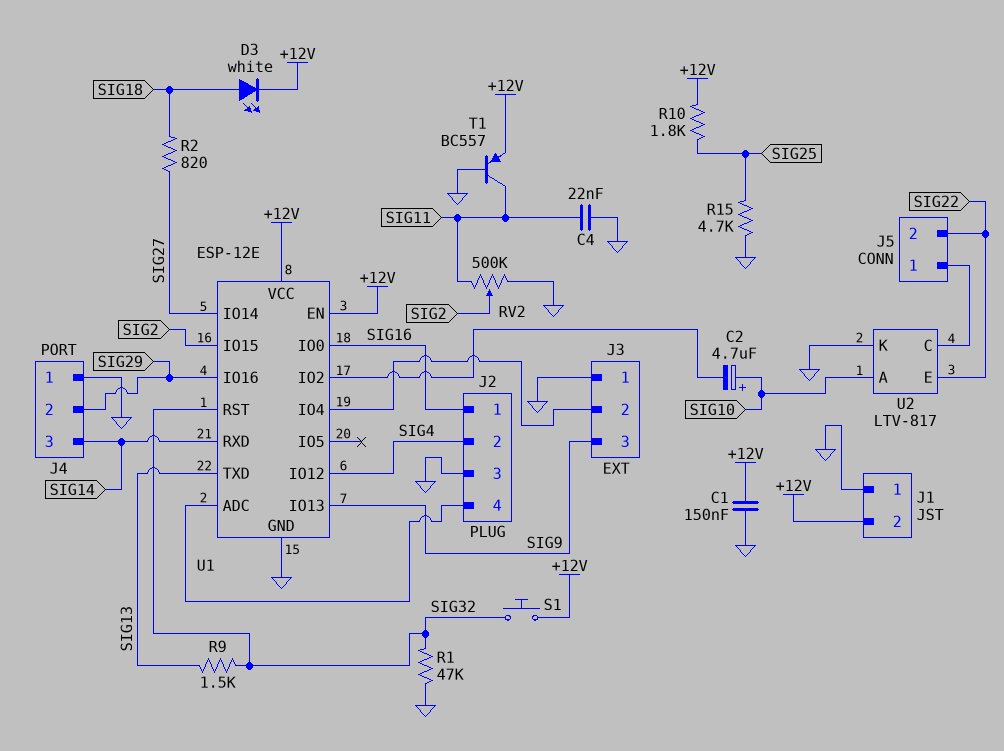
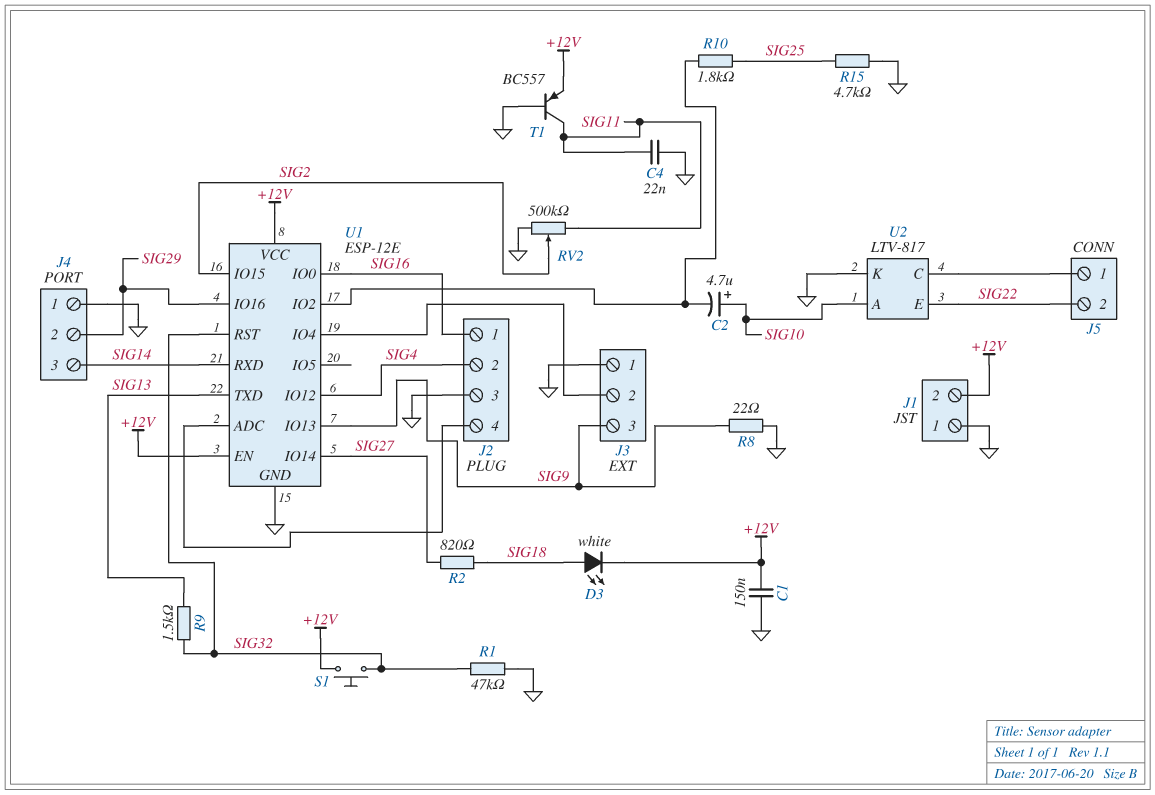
R8: none -> 22 (GND, SIG9)
R10: 1.8k (+12V, SIG25) -> 1.8k (SIG25, U1/IO2)

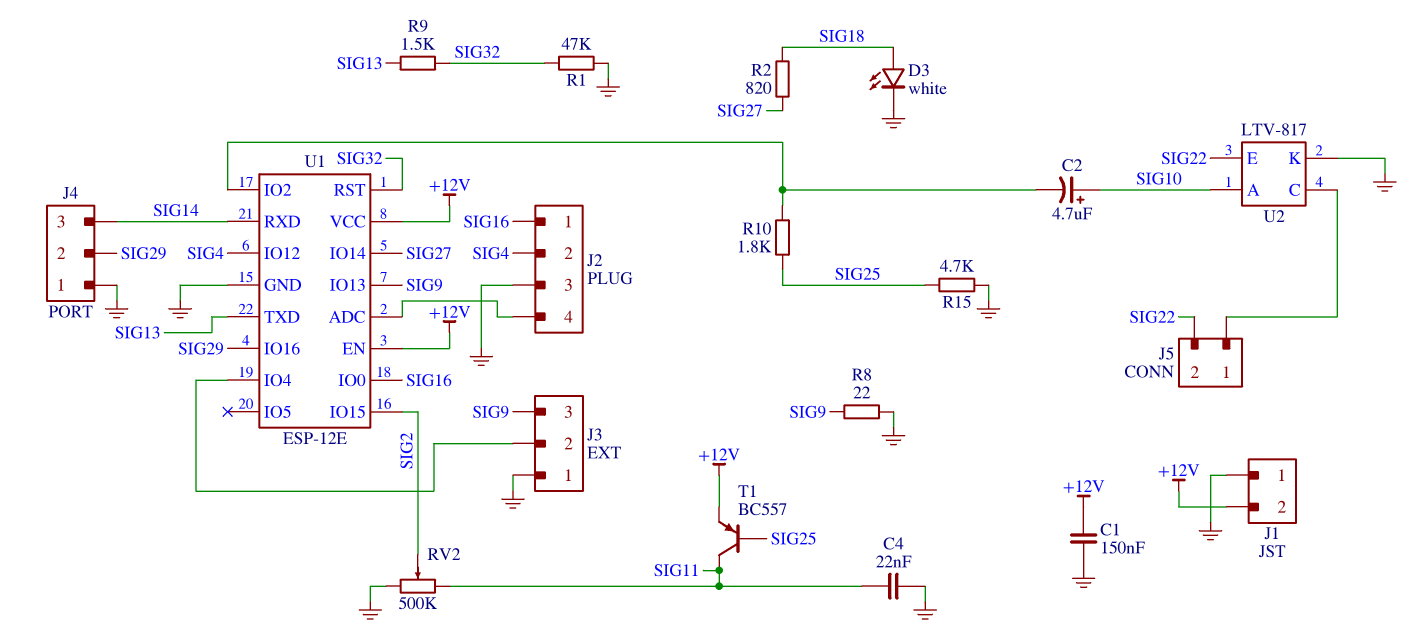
D3: LED white (A SIG18, K +12V) -> LED white (A SIG18, K GND)
S1: button (+12V, SIG32) -> none
T1: PNP BC557 (B GND, C SIG11, E +12V) -> PNP BC557 (B SIG25, C SIG11, E +12V)

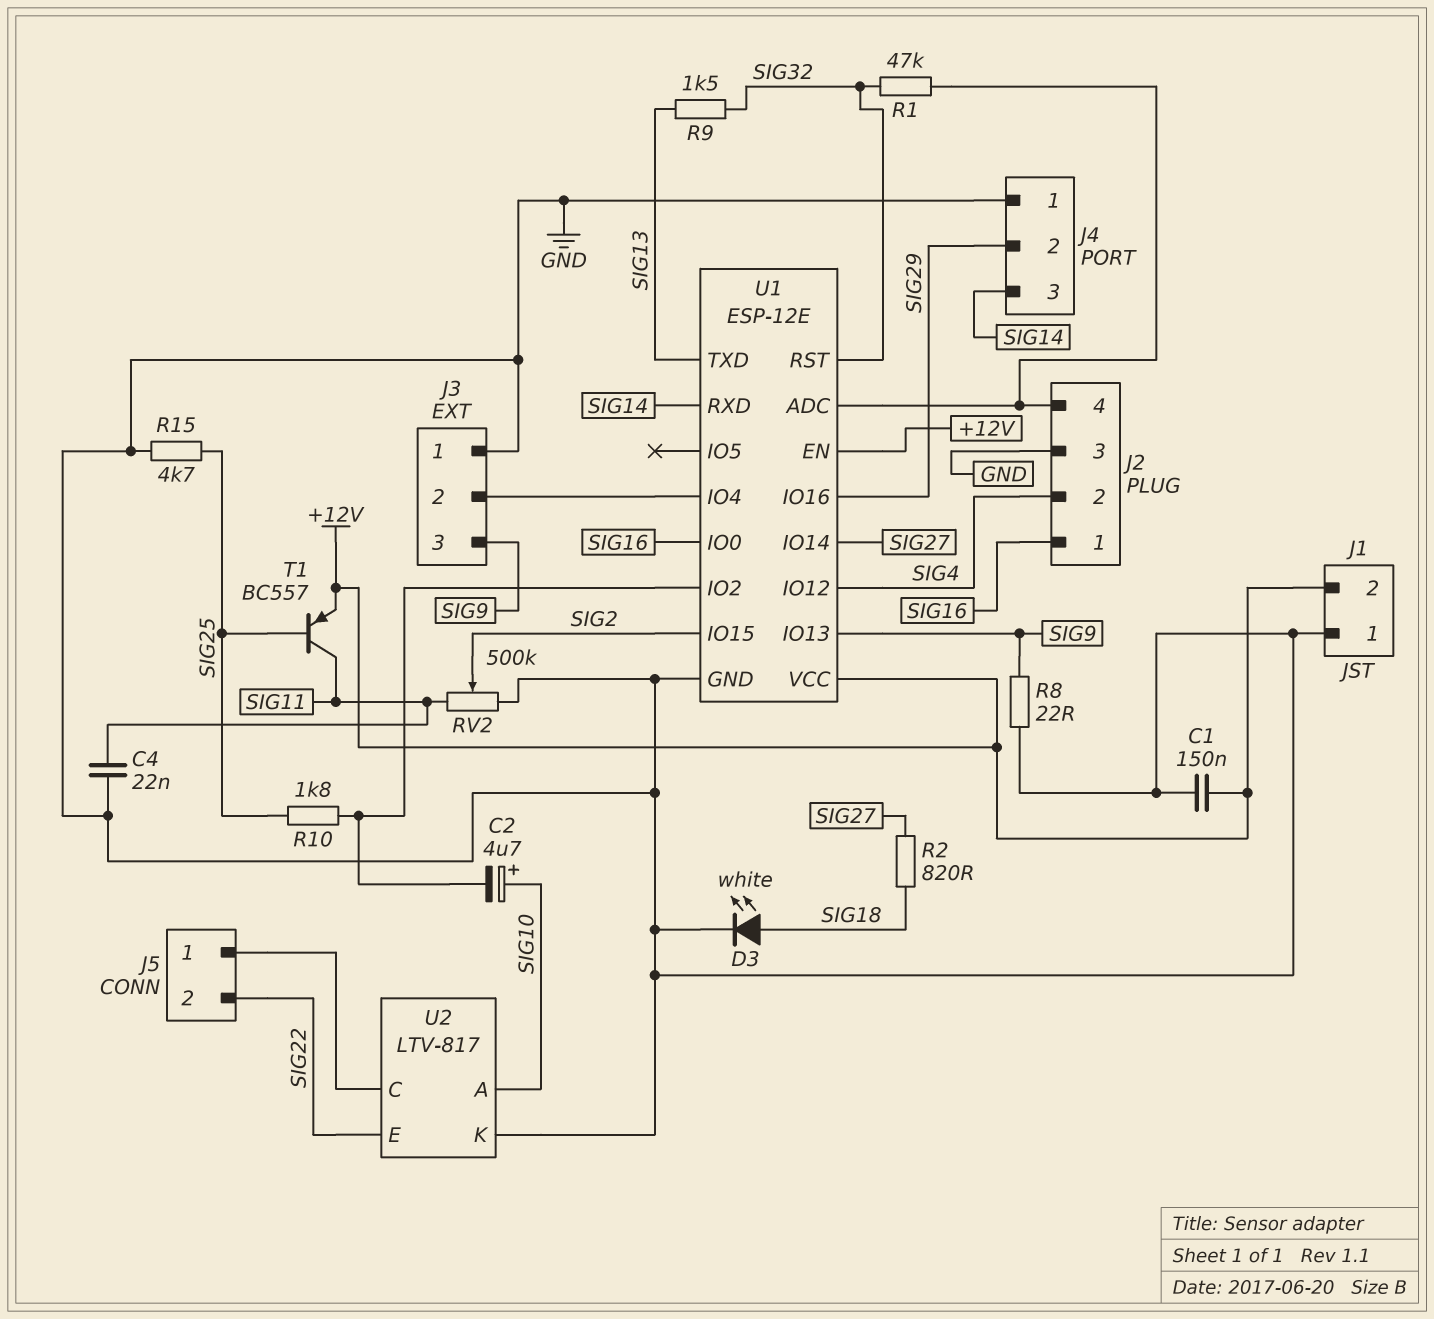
R1: 47k (GND, SIG32) -> 47k (J2/4, SIG32)

